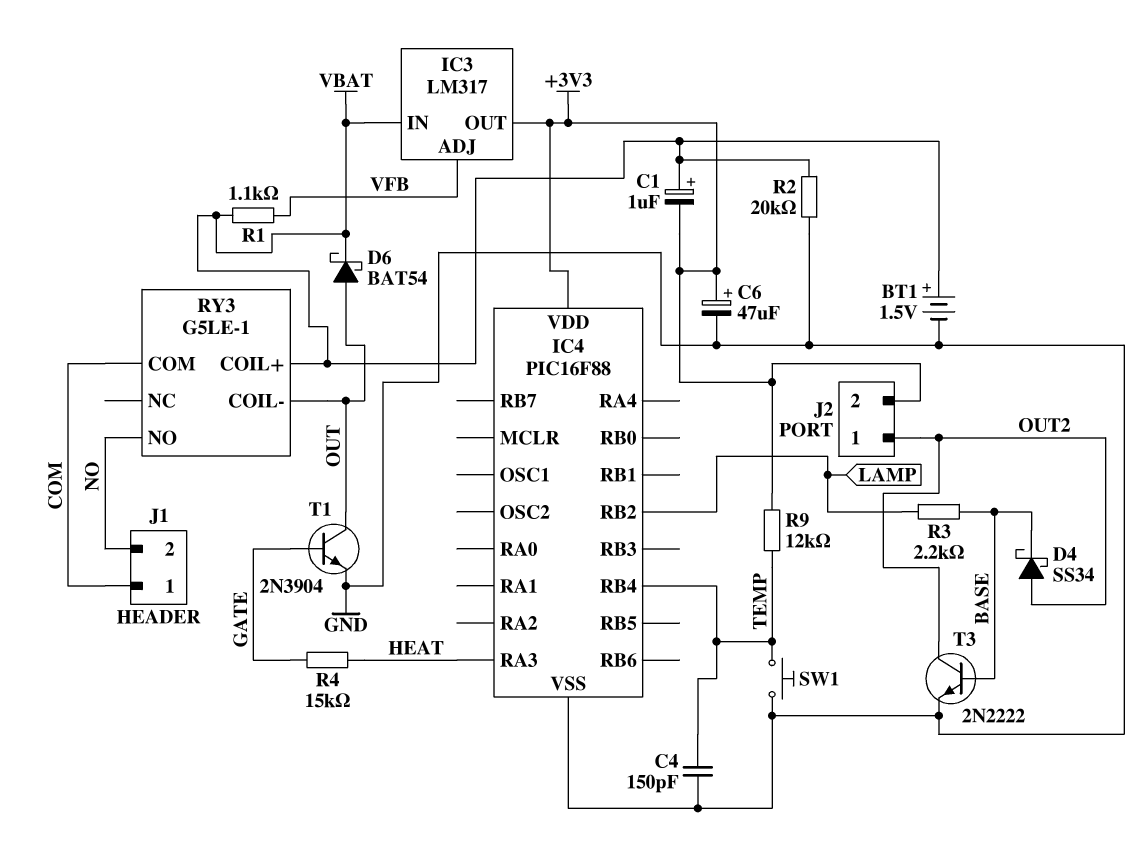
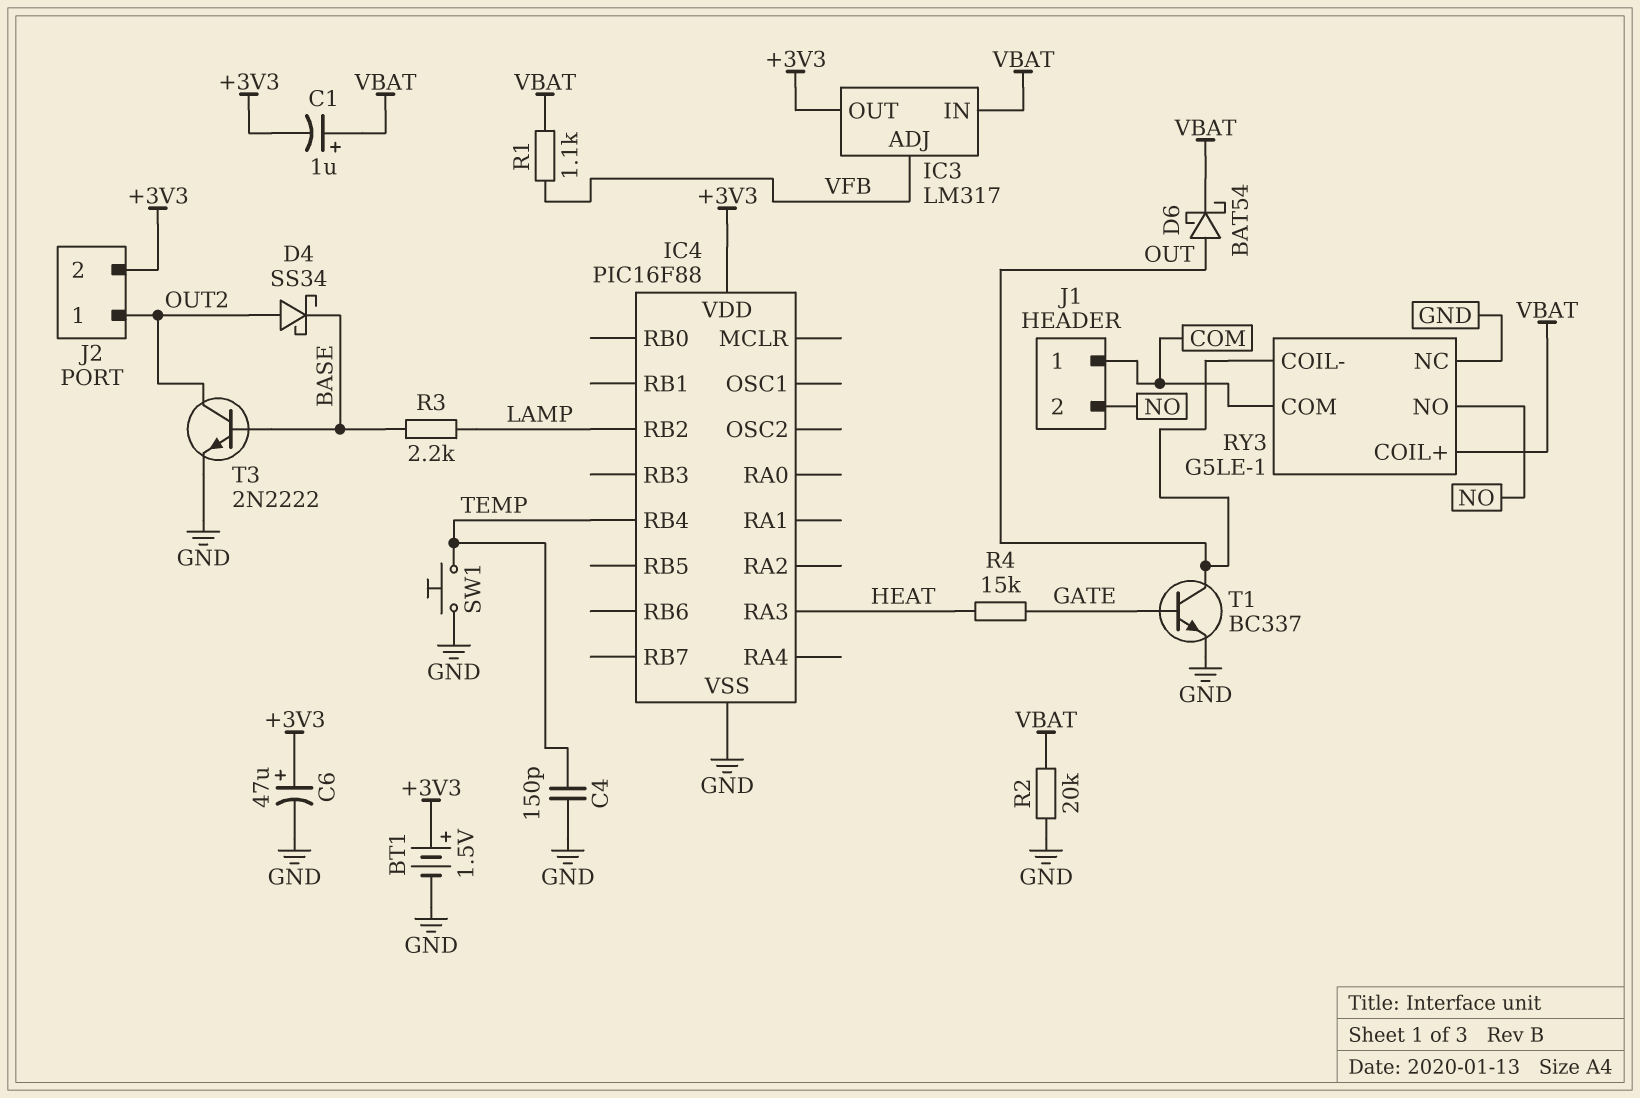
BT1: 1.5V (plus VBAT, minus GND) -> 1.5V (plus +3V3, minus GND)
R9: 12k (+3V3, TEMP) -> none
RY3 pin NC: none -> GND
T1: NPN 2N3904 (B GATE, C OUT, E GND) -> NPN BC337 (B GATE, C OUT, E GND)

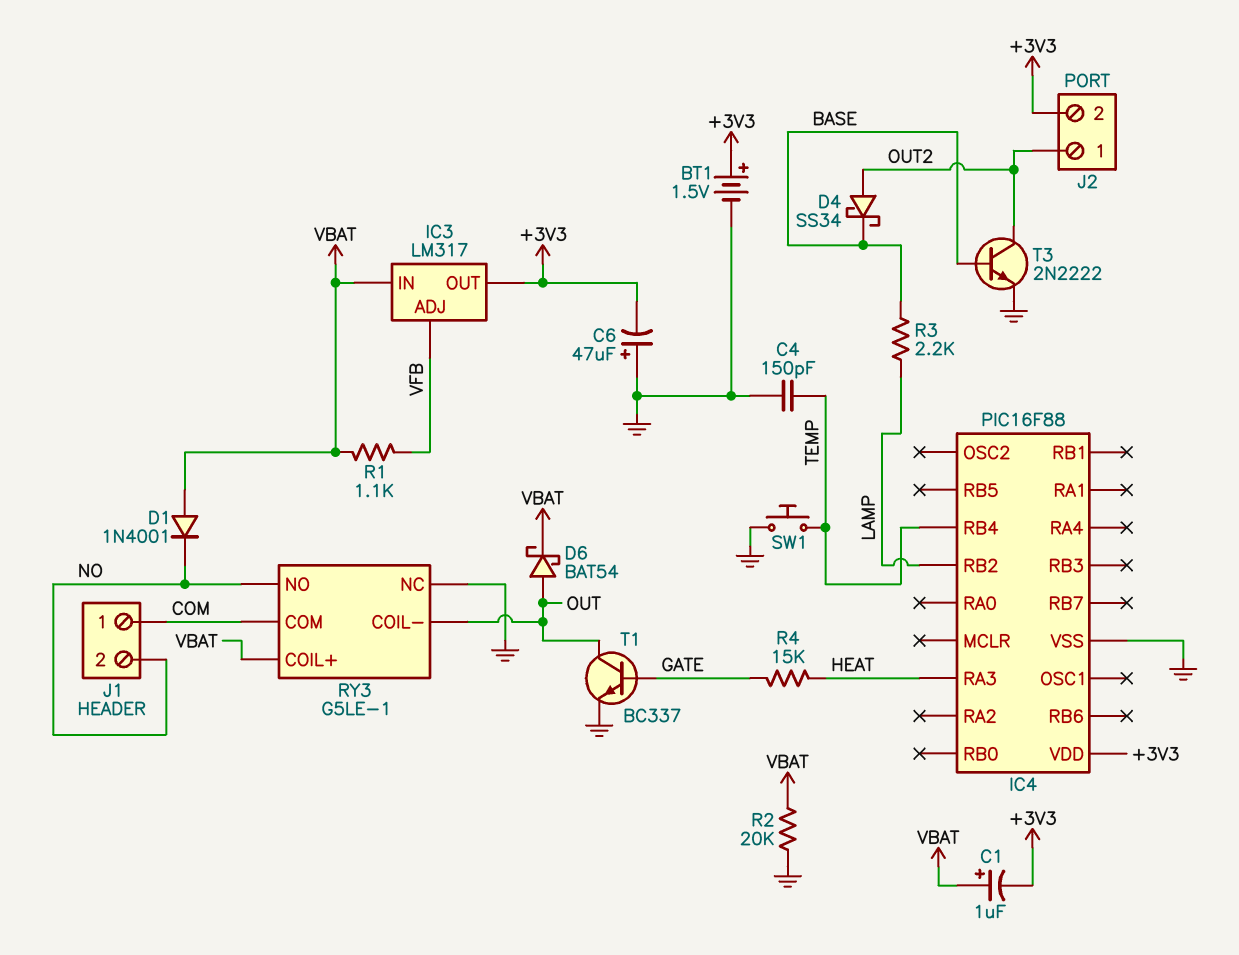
C6: 47uF (plus +3V3, minus GND) -> 47uF (plus GND, minus +3V3)
D1: none -> diode 1N4001 (A VBAT, K NO)

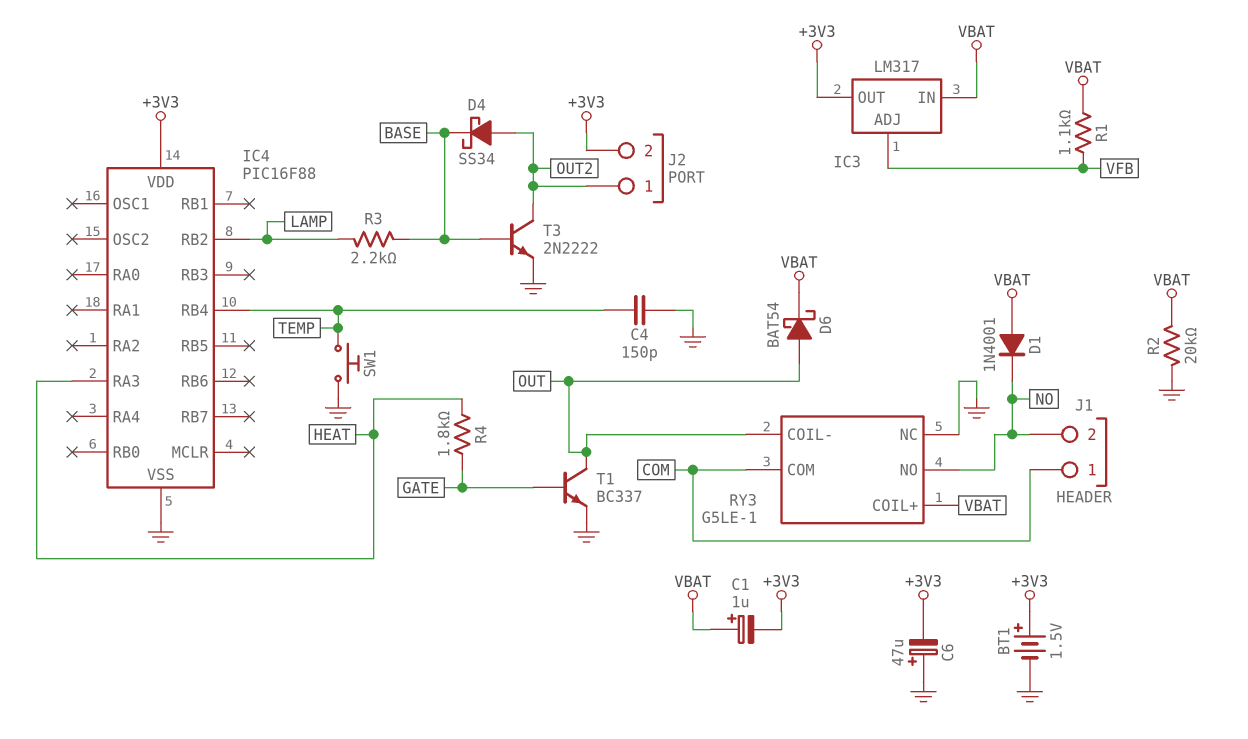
R4: 15k (GATE, HEAT) -> 1.8k (GATE, HEAT)

